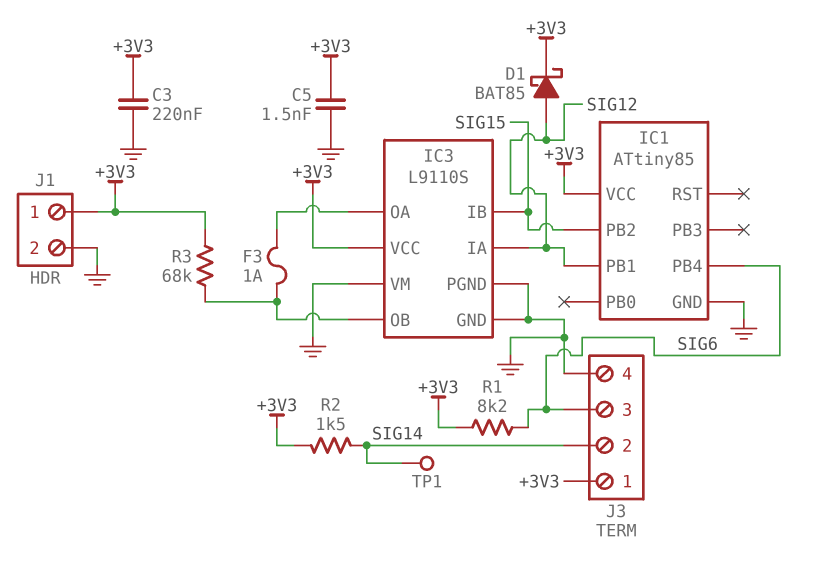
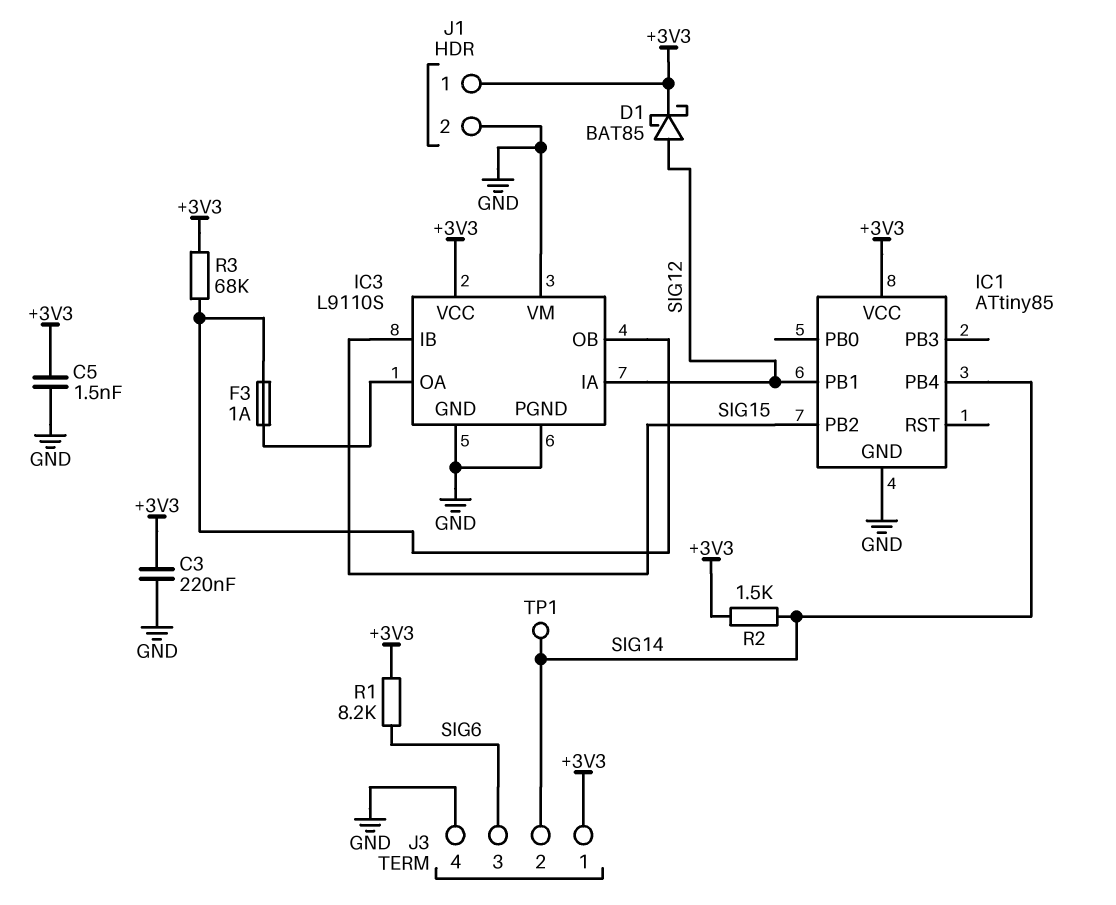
IC1 pin PB4: SIG6 -> SIG14

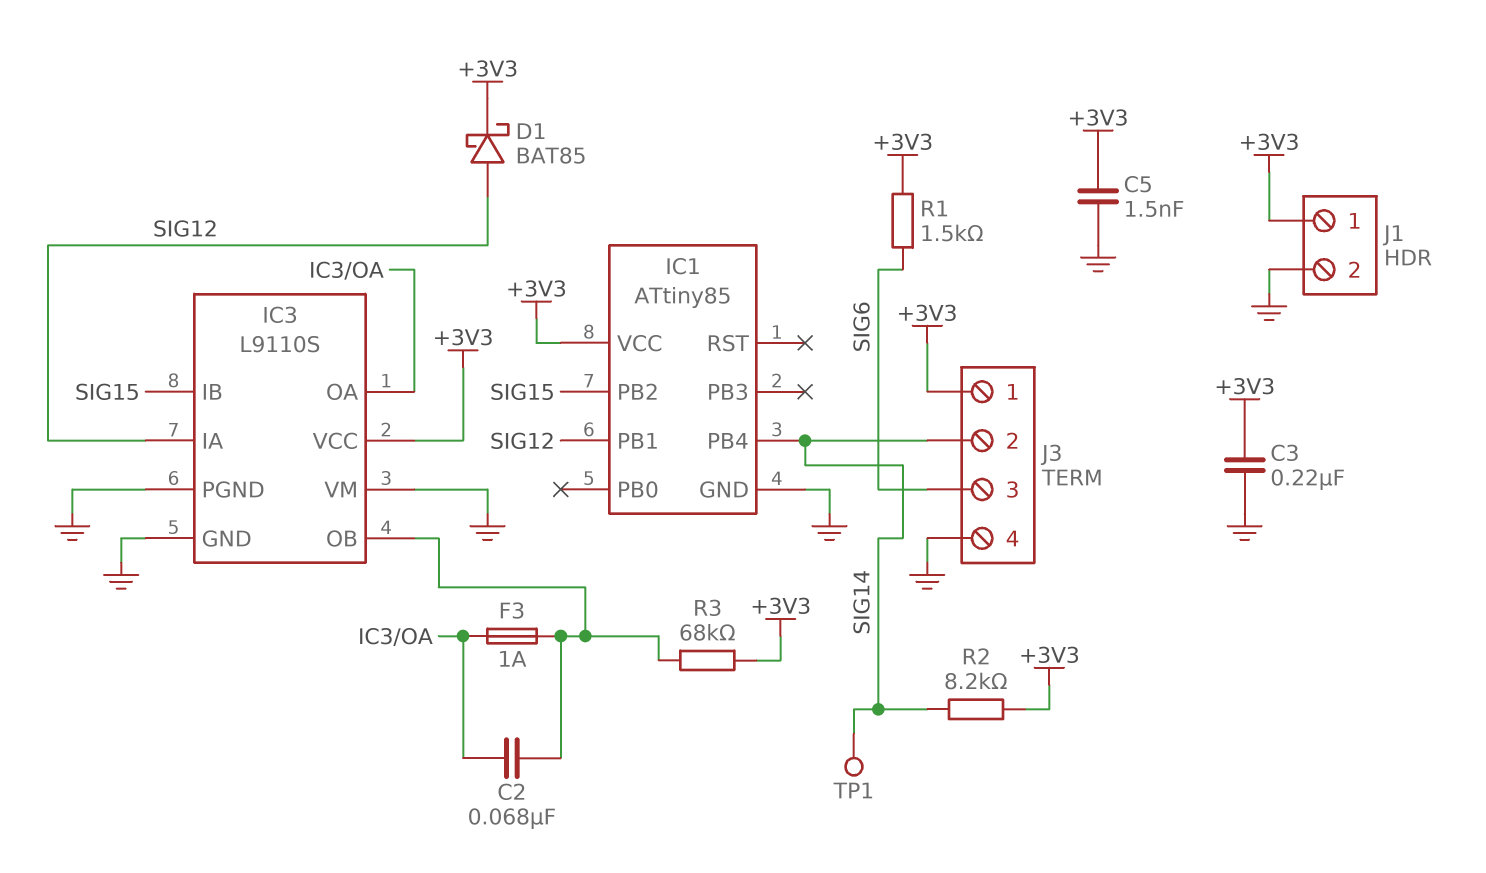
C2: none -> 68nF (IC3/OA, IC3/OB)
R1: 8.2k (+3V3, SIG6) -> 1.5k (+3V3, SIG6)
R2: 1.5k (+3V3, SIG14) -> 8.2k (+3V3, SIG14)

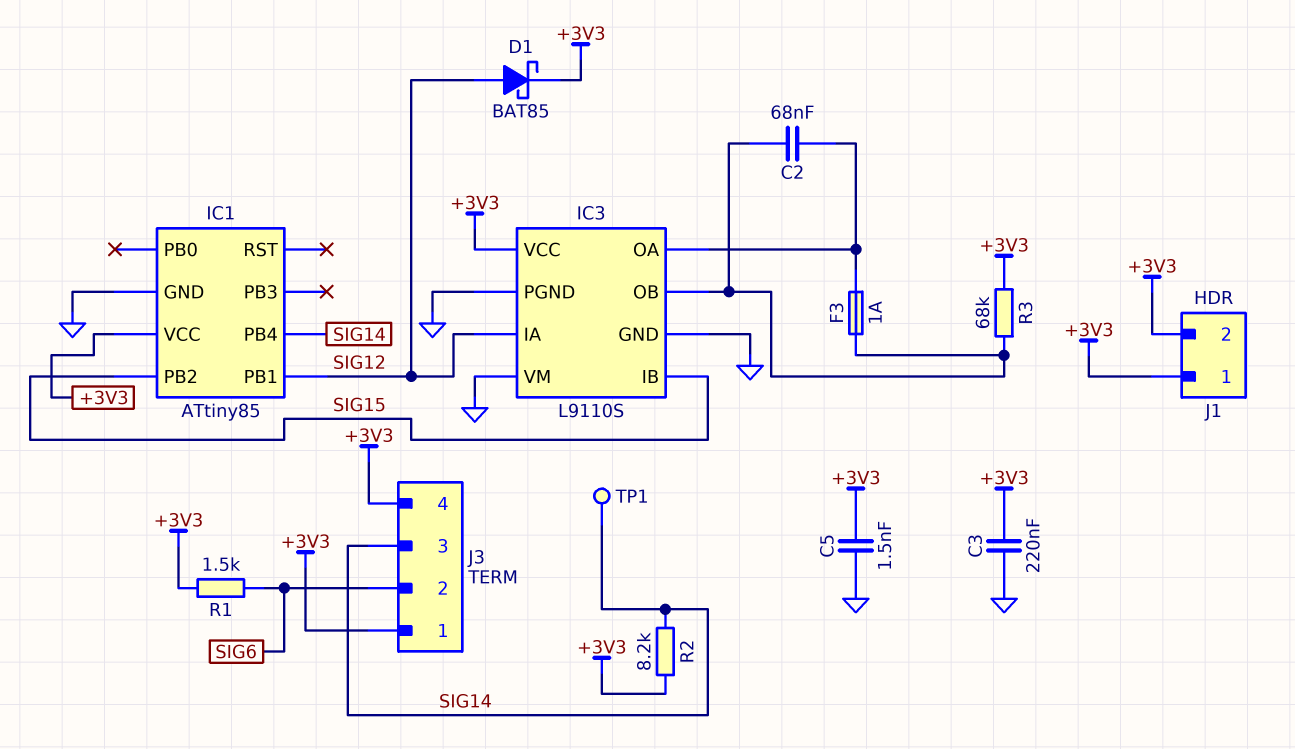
J1 pin 2: GND -> +3V3
J3 pin 2: SIG14 -> SIG6
J3 pin 3: SIG6 -> SIG14
J3 pin 4: GND -> +3V3

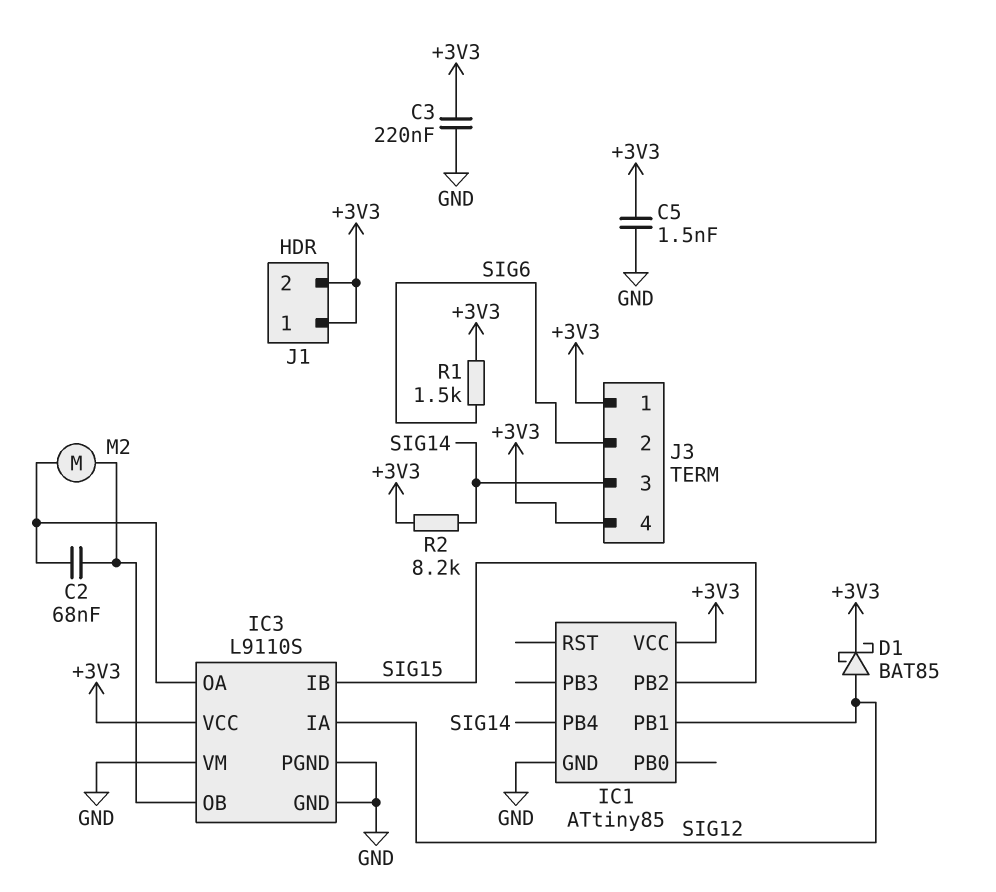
F3: 1A (IC3/OA, IC3/OB) -> none
M2: none -> motor (IC3/OA, IC3/OB)
R3: 68k (+3V3, IC3/OB) -> none
TP1: test point (SIG14) -> none

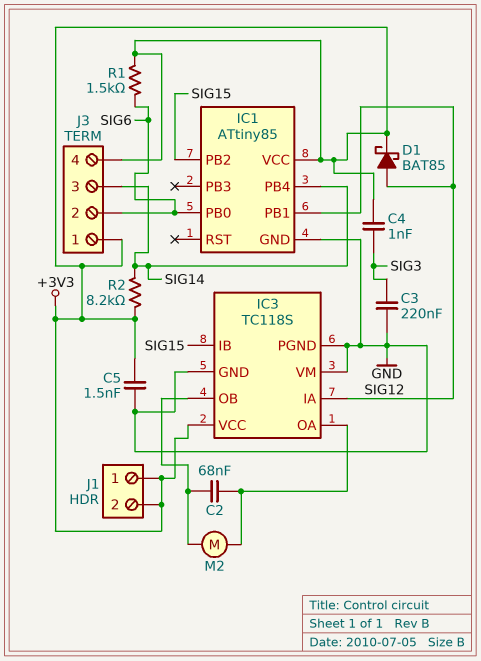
C3: 220nF (+3V3, GND) -> 220nF (GND, SIG3)
C4: none -> 1nF (+3V3, SIG3)
IC1 pin PB0: none -> SIG6
IC3: L9110S -> TC118S

